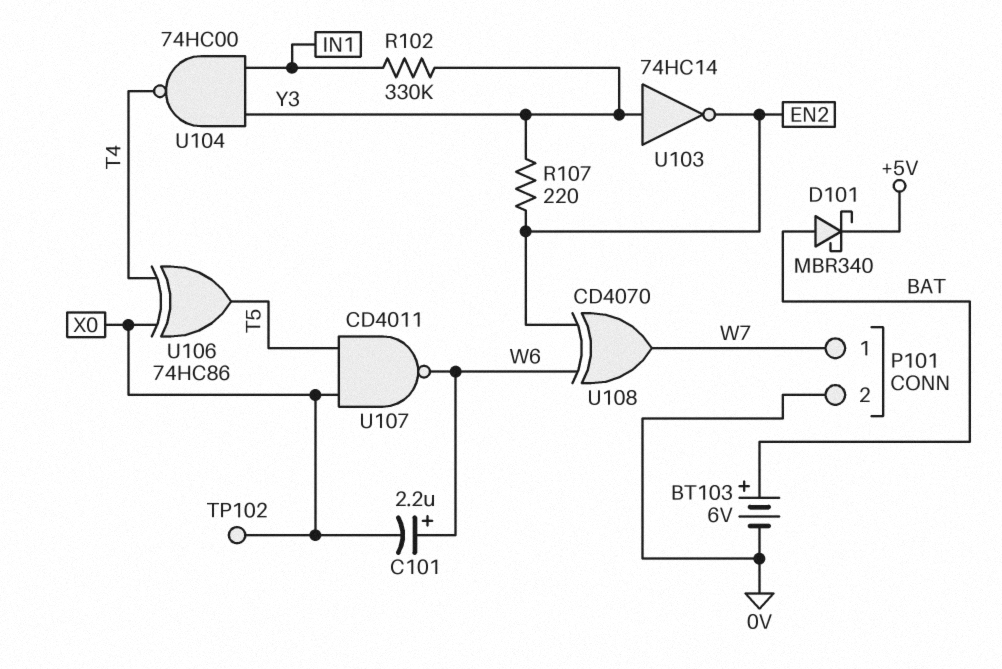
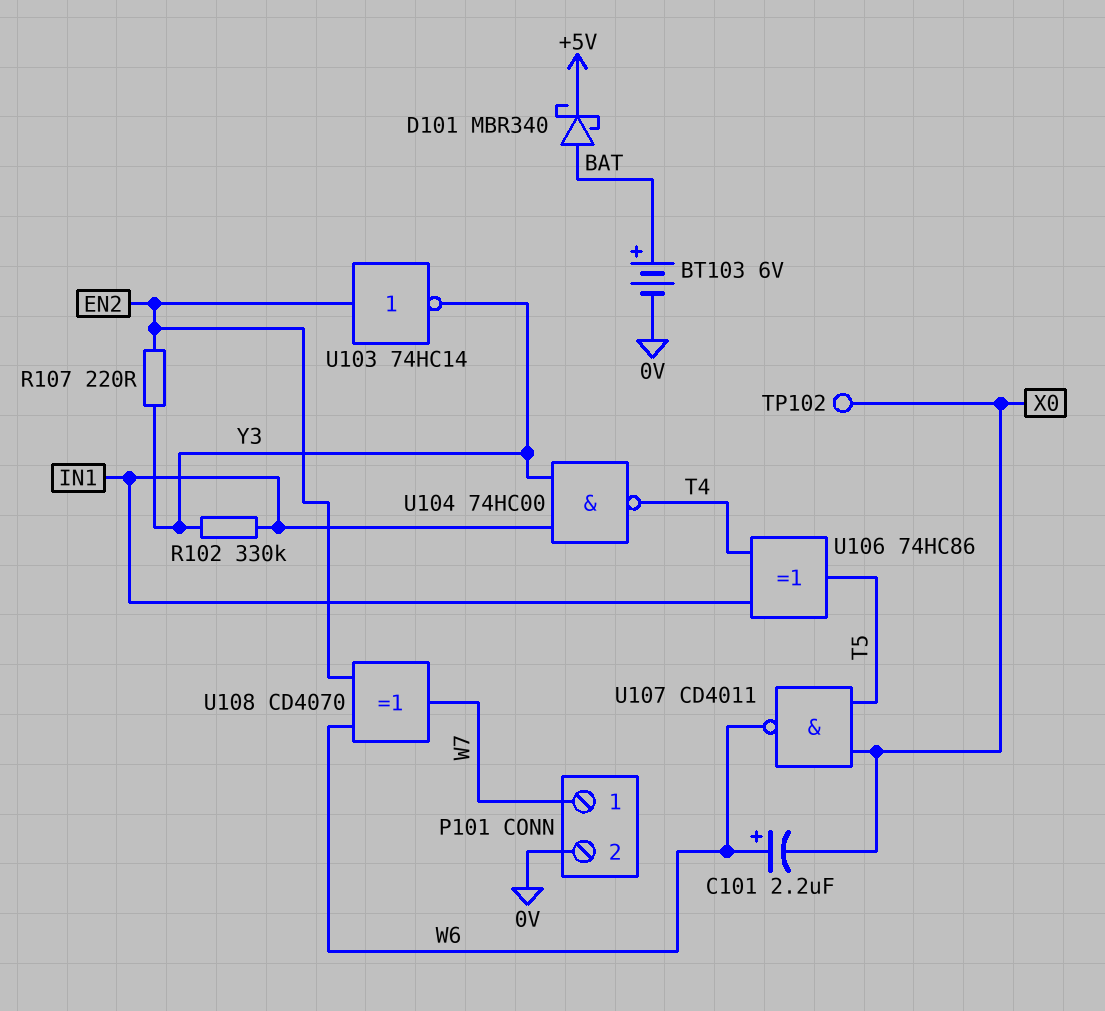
U103: NOT 74HC14 (in Y3, out EN2) -> NOT 74HC14 (in EN2, out Y3)
U106: XOR 74HC86 (in T4, in X0, out T5) -> XOR 74HC86 (in IN1, in T4, out T5)

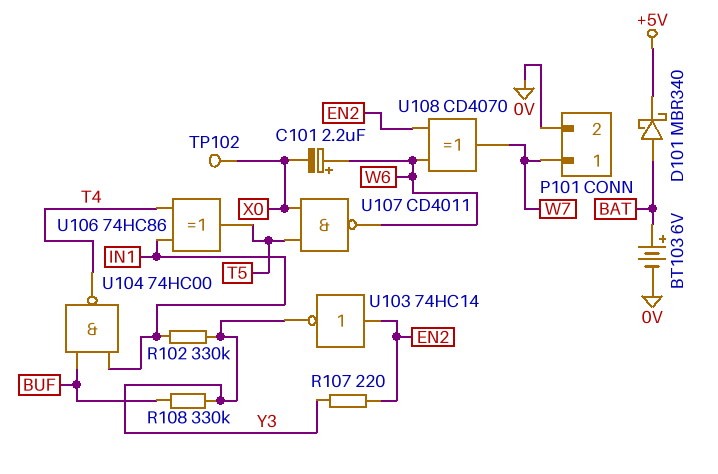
R108: none -> 330k (BUF, Y3)
U104: NAND 74HC00 (in IN1, in Y3, out T4) -> NAND 74HC00 (in BUF, in IN1, out T4)

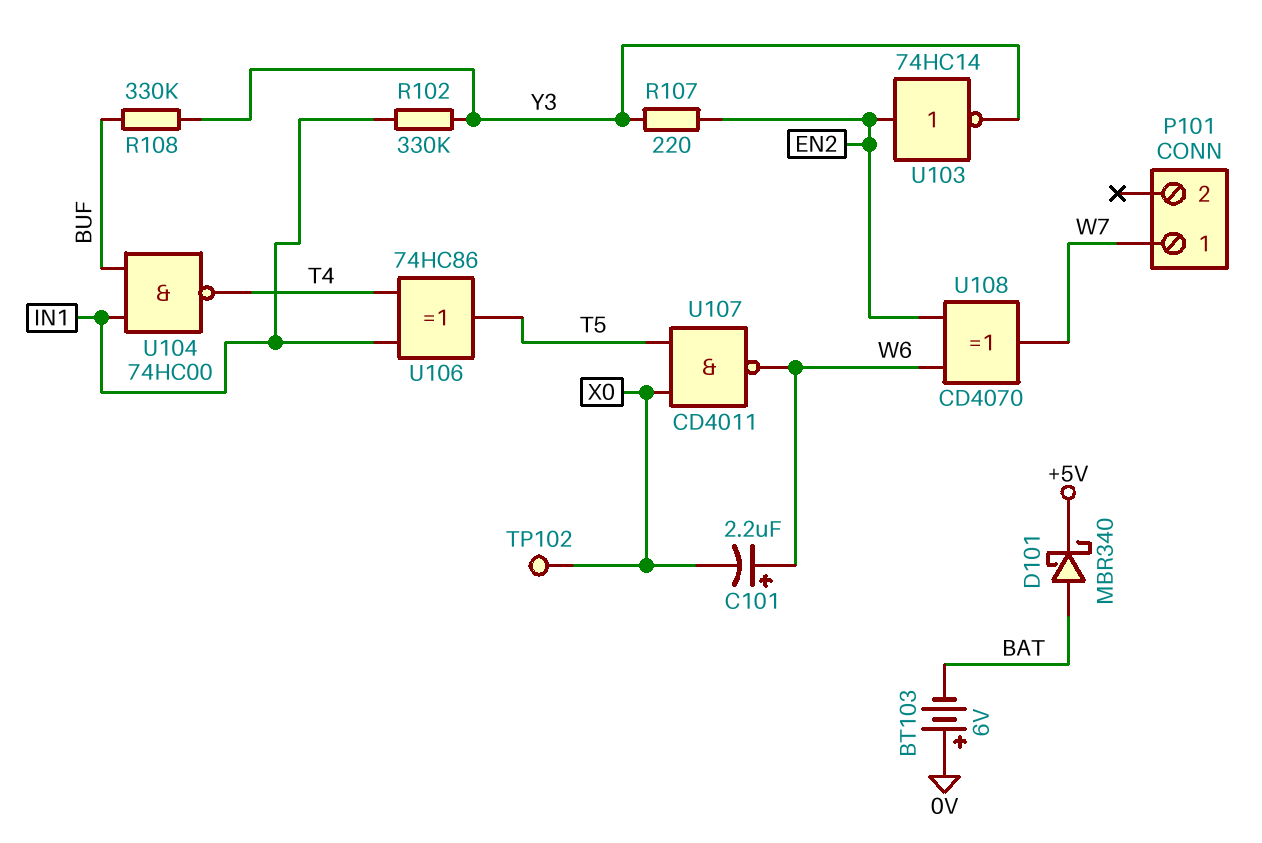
BT103: 6V (plus BAT, minus 0V) -> 6V (plus 0V, minus BAT)
P101 pin 2: 0V -> none

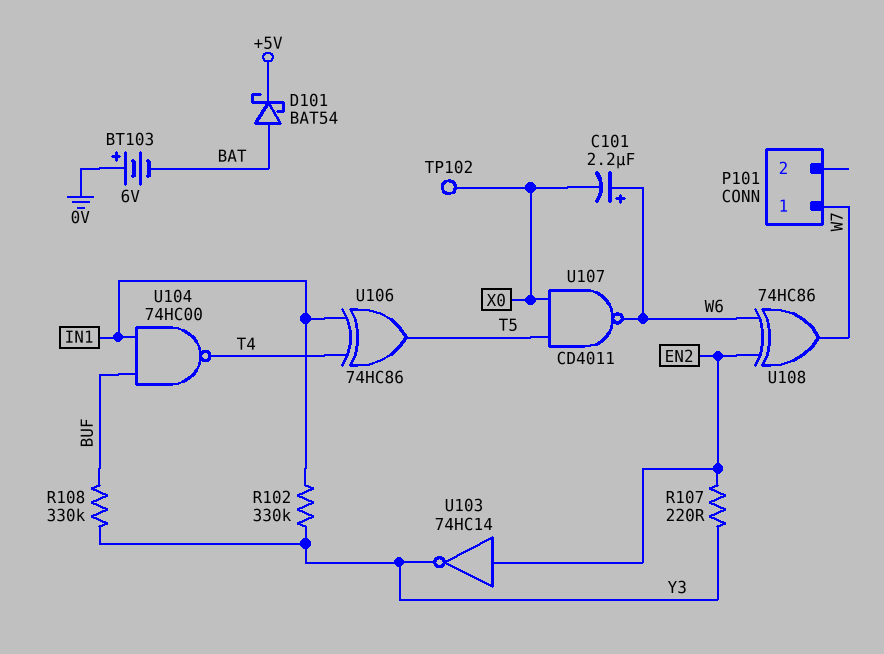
D101: schottky MBR340 (A BAT, K +5V) -> schottky BAT54 (A BAT, K +5V)
U108: XOR CD4070 (in EN2, in W6, out W7) -> XOR 74HC86 (in EN2, in W6, out W7)

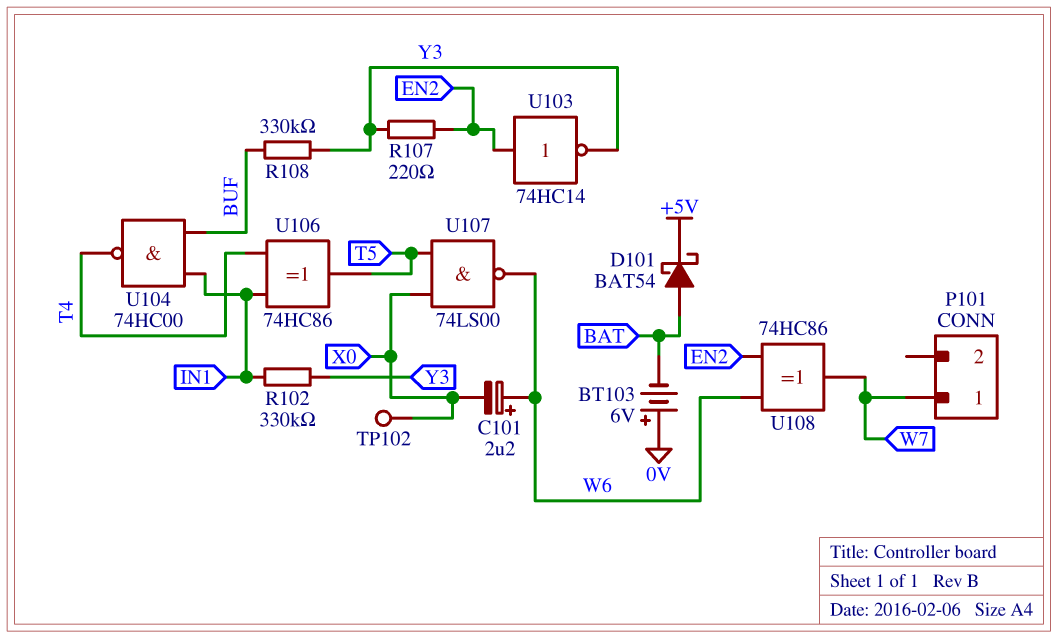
U107: NAND CD4011 (in T5, in X0, out W6) -> NAND 74LS00 (in T5, in X0, out W6)

